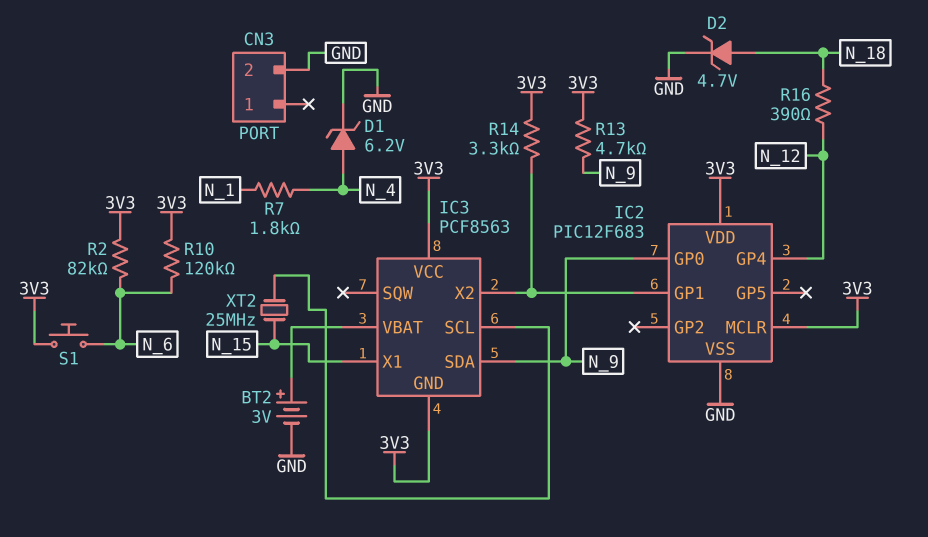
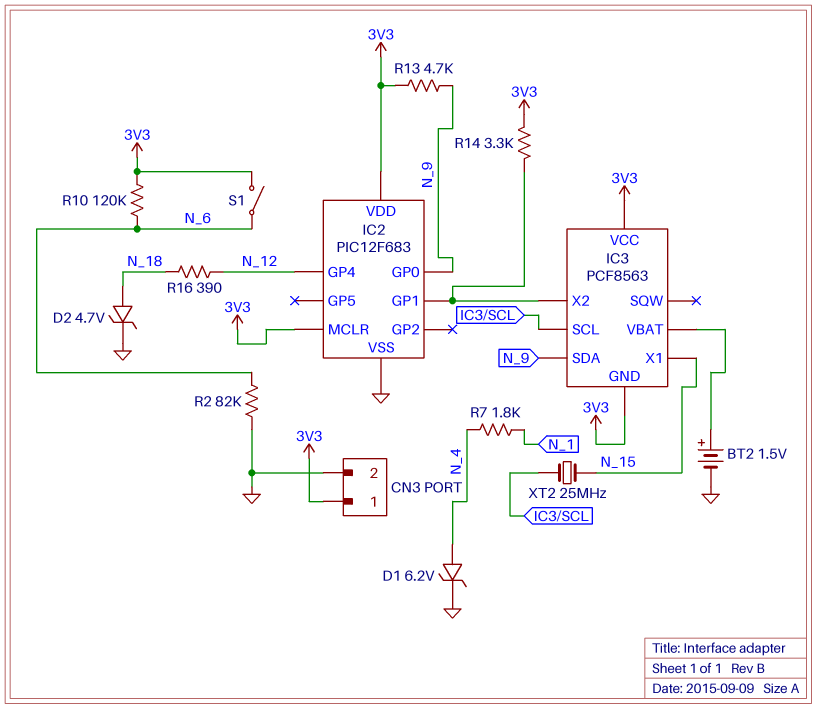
BT2: 3V (plus IC3/VBAT, minus GND) -> 1.5V (plus IC3/VBAT, minus GND)
CN3 pin 1: none -> 3V3
R2: 82k (3V3, N_6) -> 82k (GND, N_6)
S1: button (3V3, N_6) -> switch (3V3, N_6)

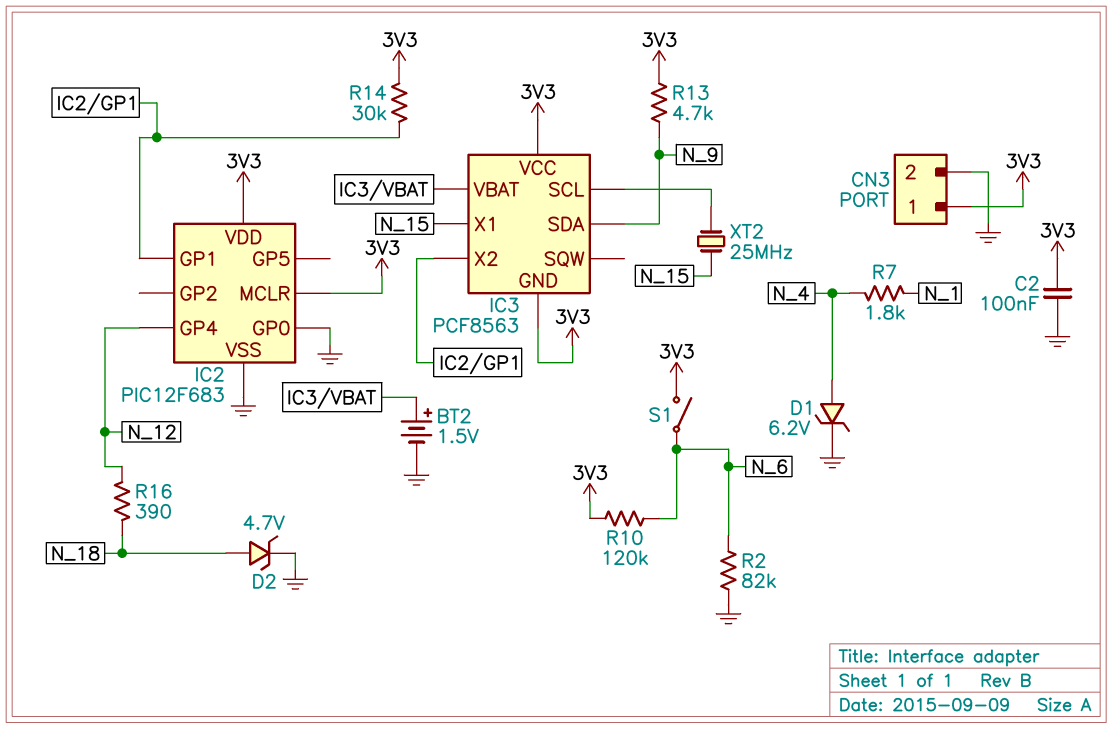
C2: none -> 100nF (3V3, GND)
IC2 pin GP0: N_9 -> GND
R14: 3.3k (3V3, IC2/GP1) -> 30k (3V3, IC2/GP1)

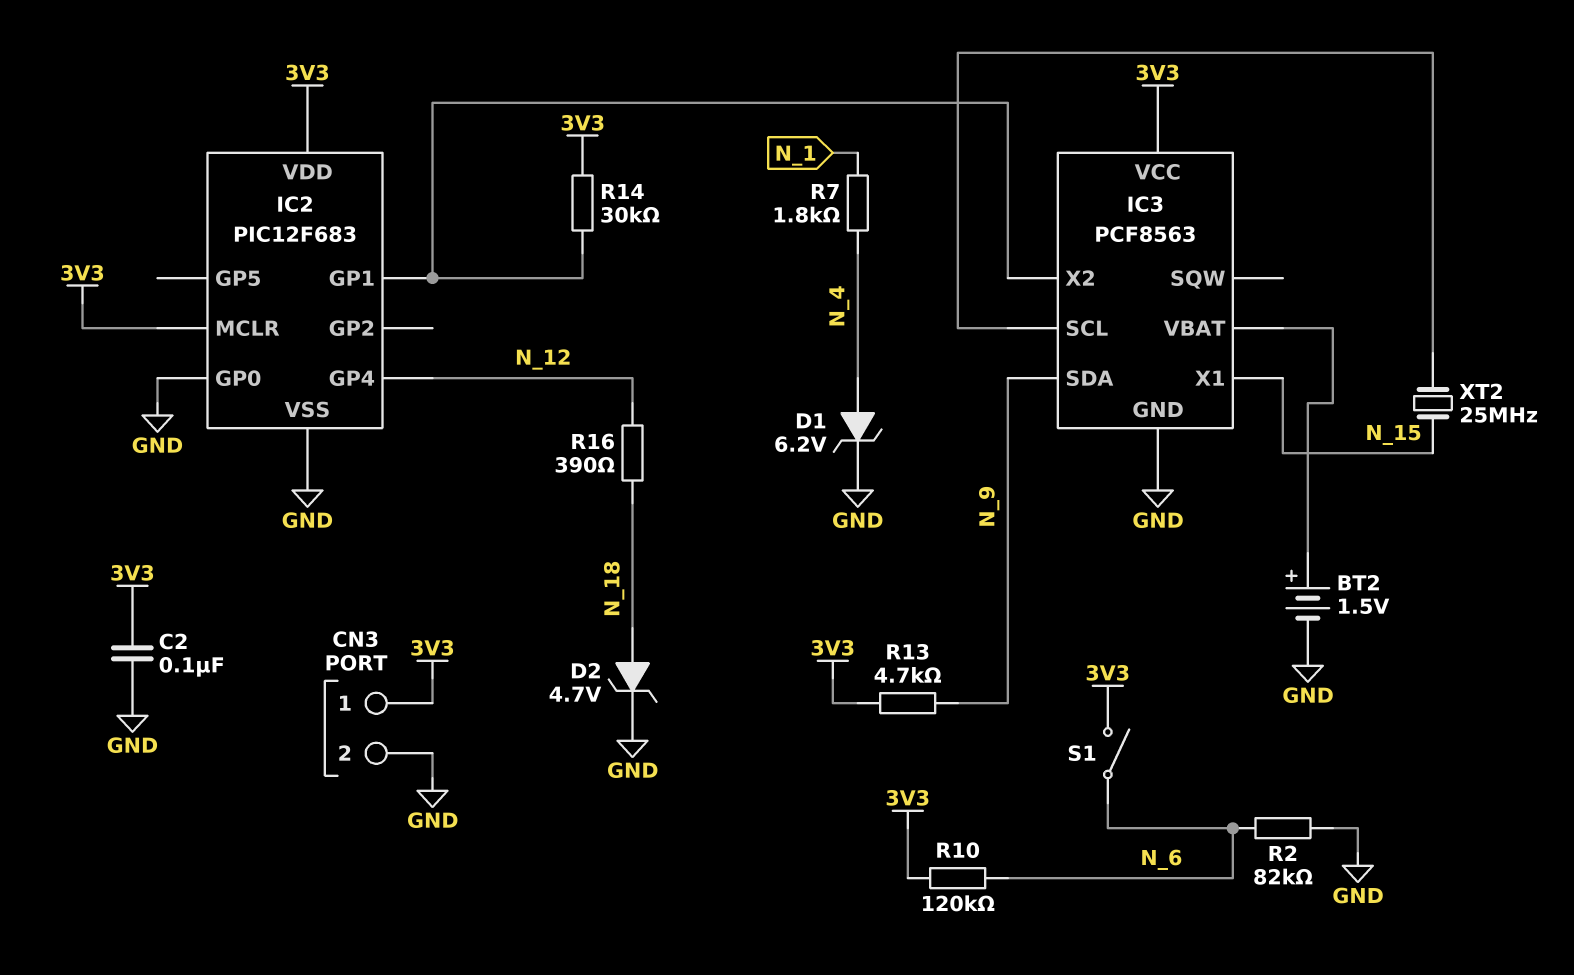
IC3 pin GND: 3V3 -> GND

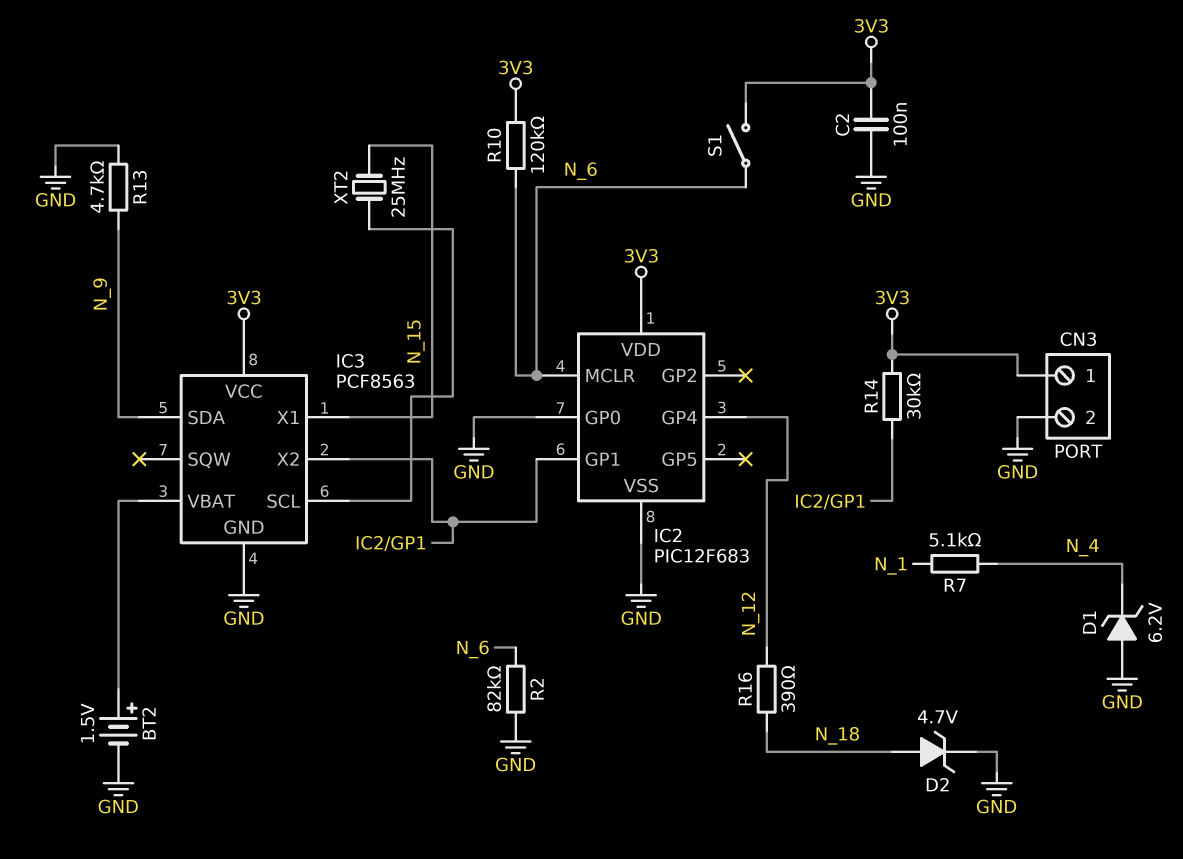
D1: zener 6.2V (A N_4, K GND) -> zener 6.2V (A GND, K N_4)
IC2 pin MCLR: 3V3 -> N_6
R7: 1.8k (N_1, N_4) -> 5.1k (N_1, N_4)
R13: 4.7k (3V3, N_9) -> 4.7k (GND, N_9)

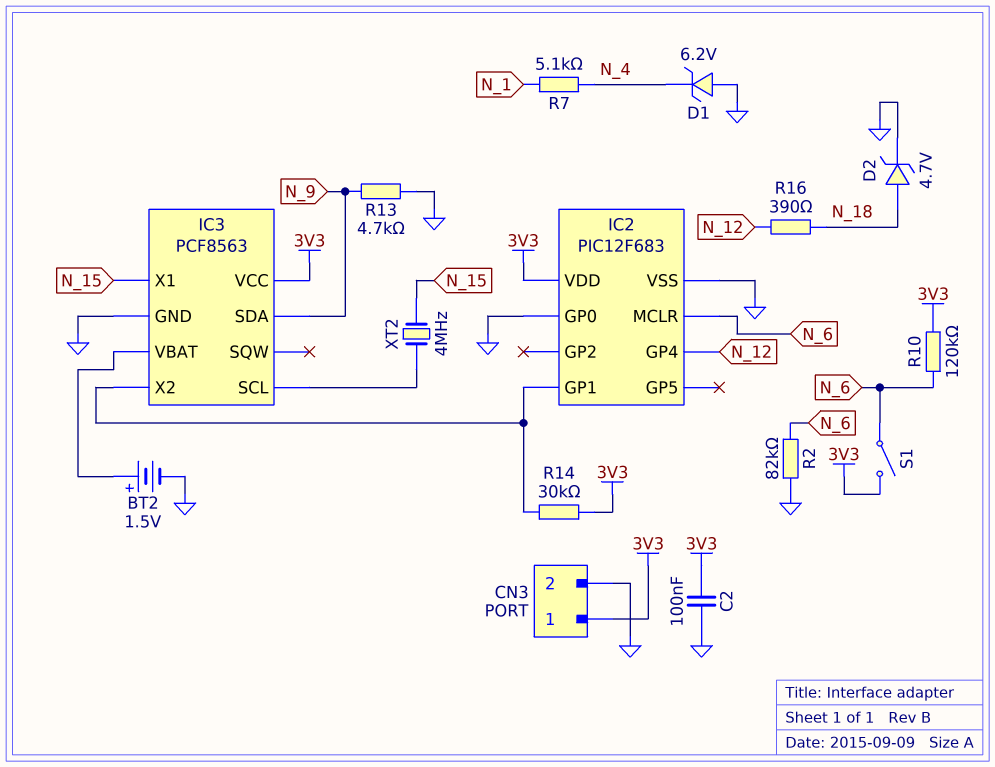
XT2: 25MHz (IC3/SCL, N_15) -> 4MHz (IC3/SCL, N_15)

